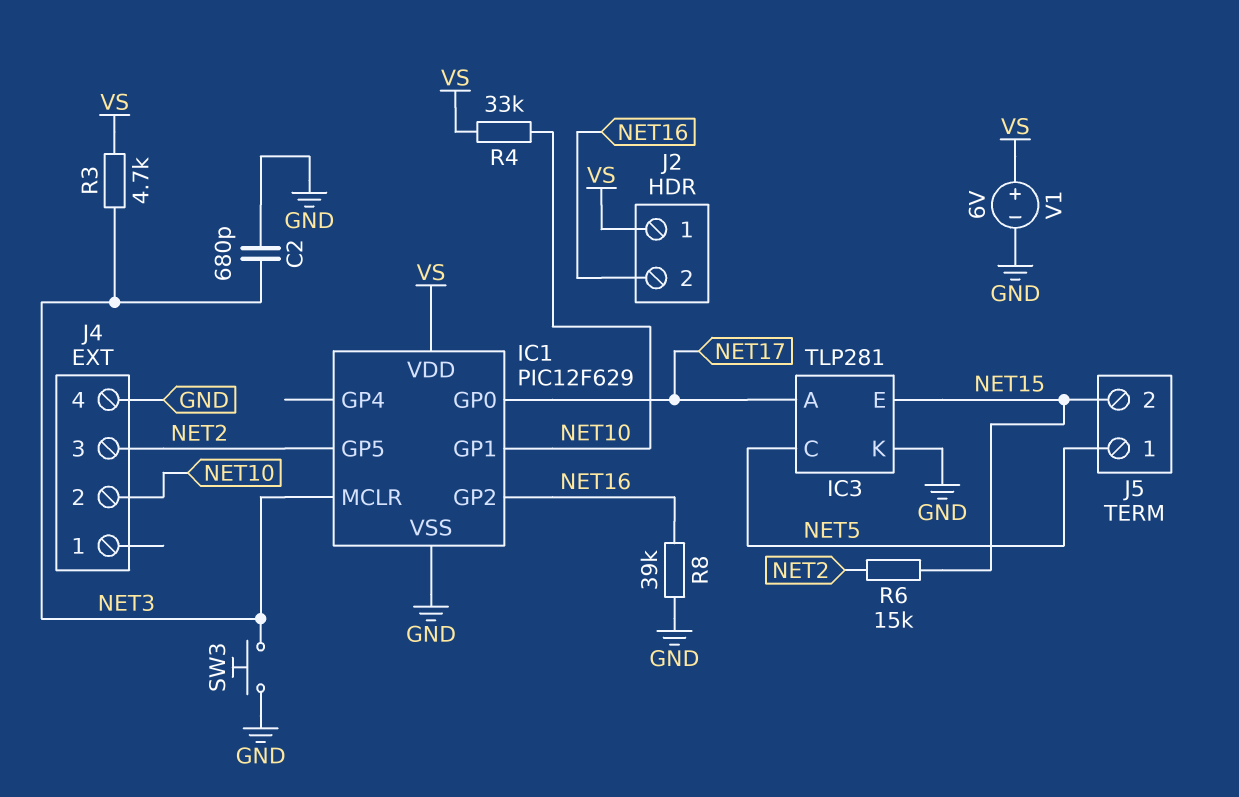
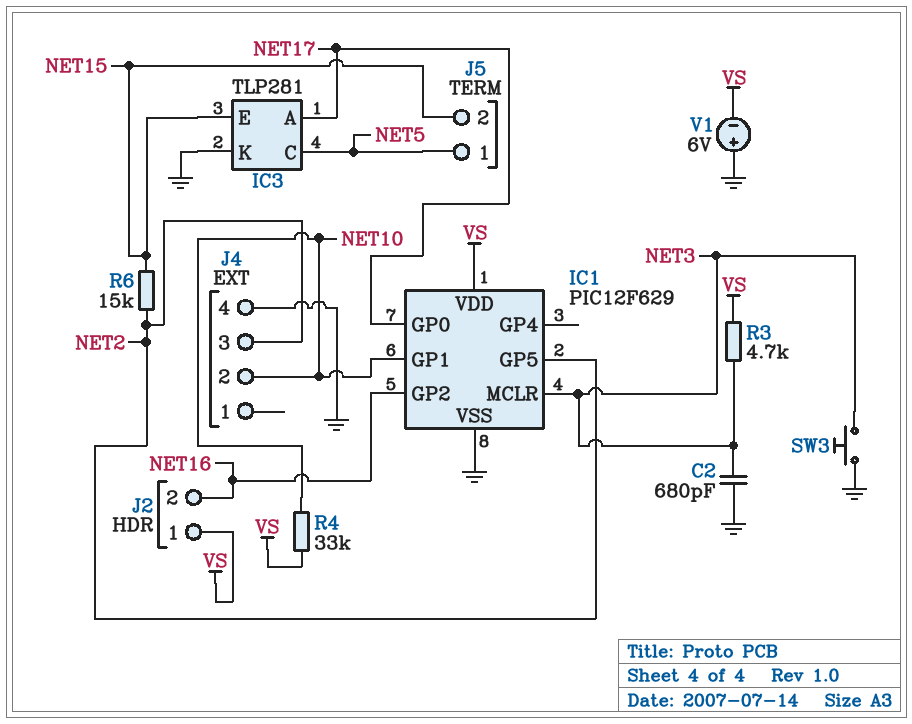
R8: 39k (GND, NET16) -> none
V1: 6V (plus VS, minus GND) -> 6V (plus GND, minus VS)

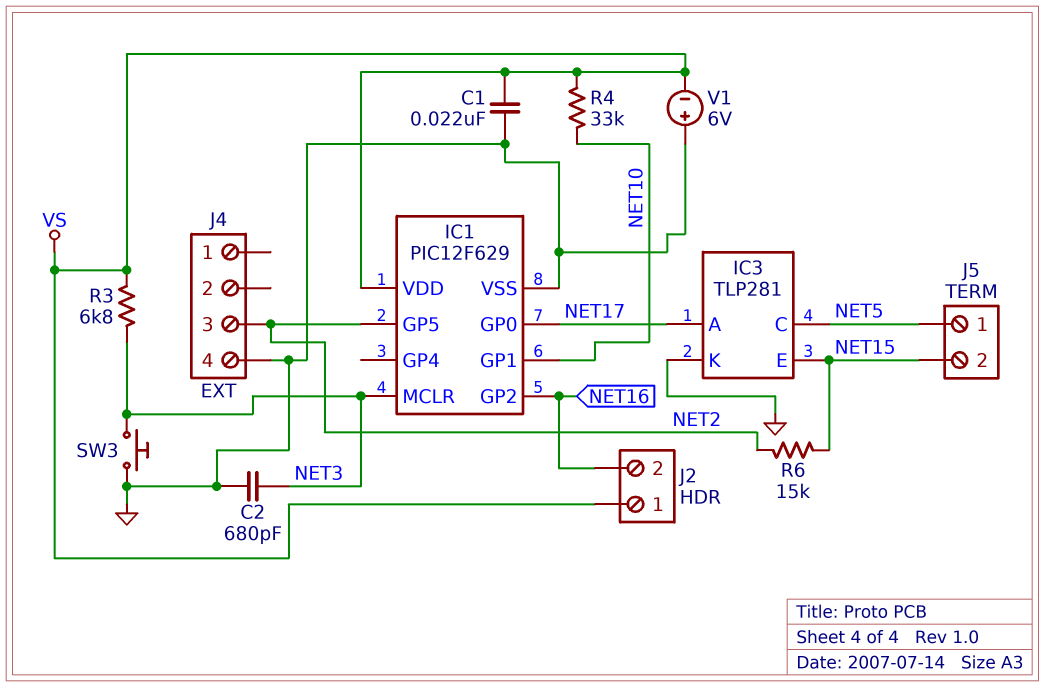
C1: none -> 22nF (GND, VS)
J4 pin 2: NET10 -> none
R3: 4.7k (NET3, VS) -> 6.8k (NET3, VS)

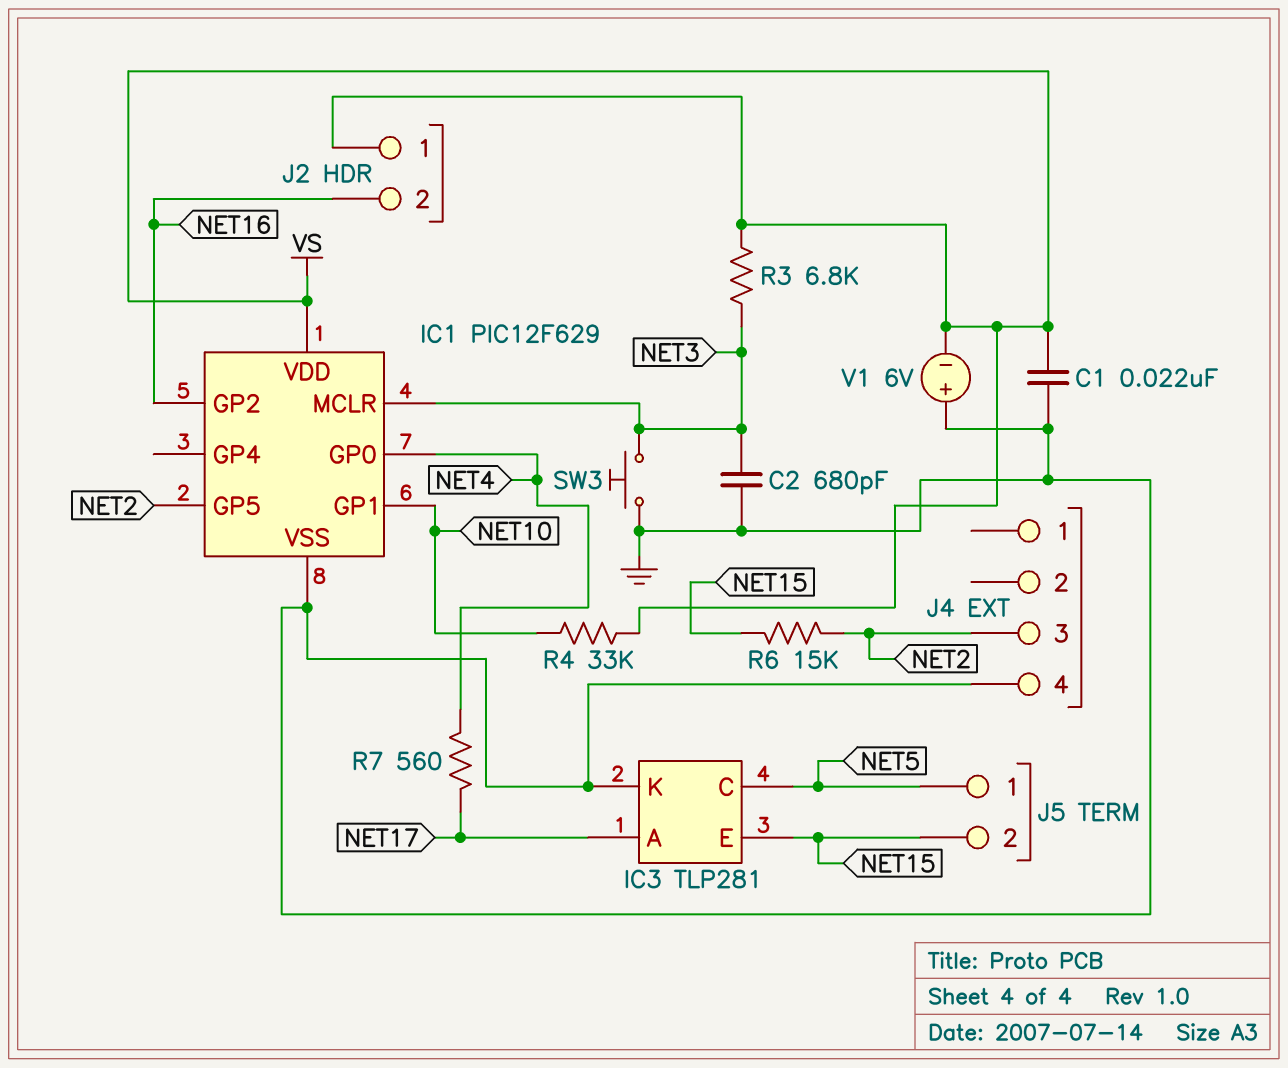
IC1 pin GP0: NET17 -> NET4
R7: none -> 560 (NET4, NET17)

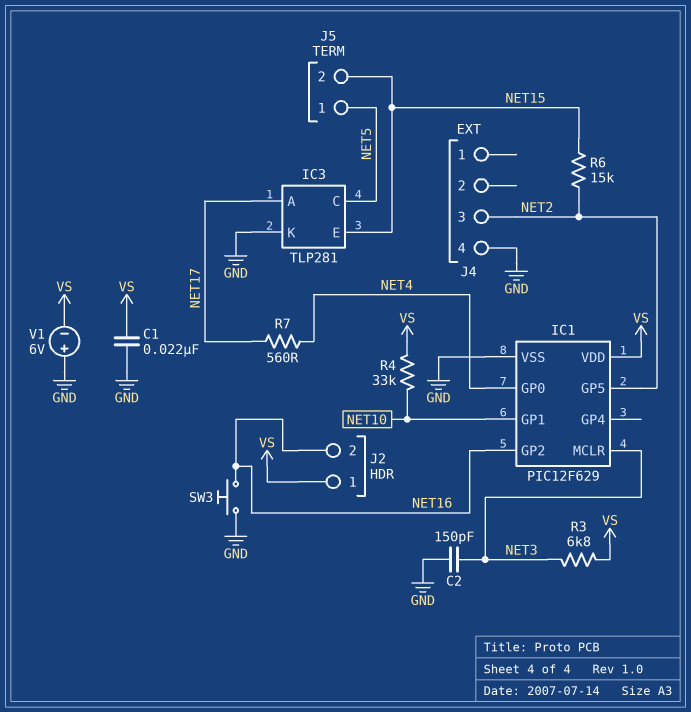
C2: 680pF (GND, NET3) -> 150pF (GND, NET3)
SW3: button (GND, NET3) -> button (GND, NET16)

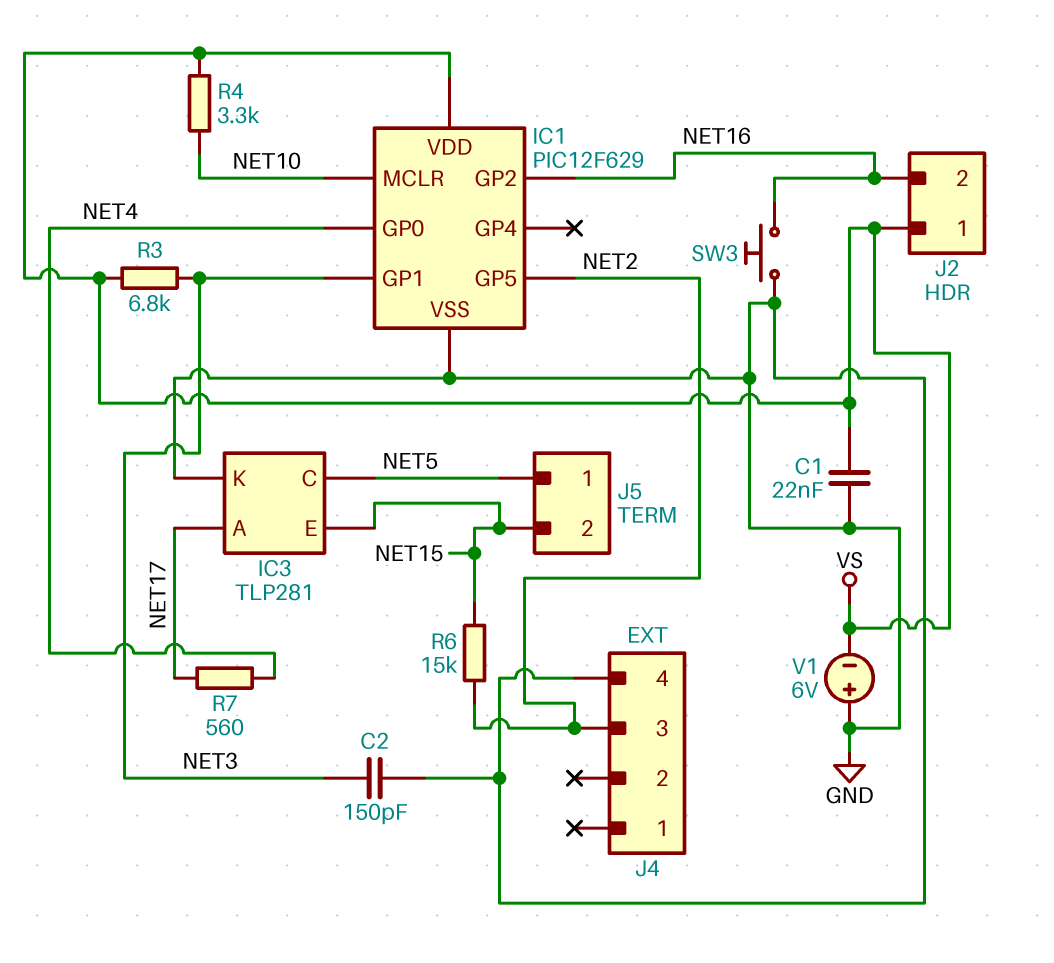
IC1 pin GP1: NET10 -> NET3
IC1 pin MCLR: NET3 -> NET10
R4: 33k (NET10, VS) -> 3.3k (NET10, VS)

